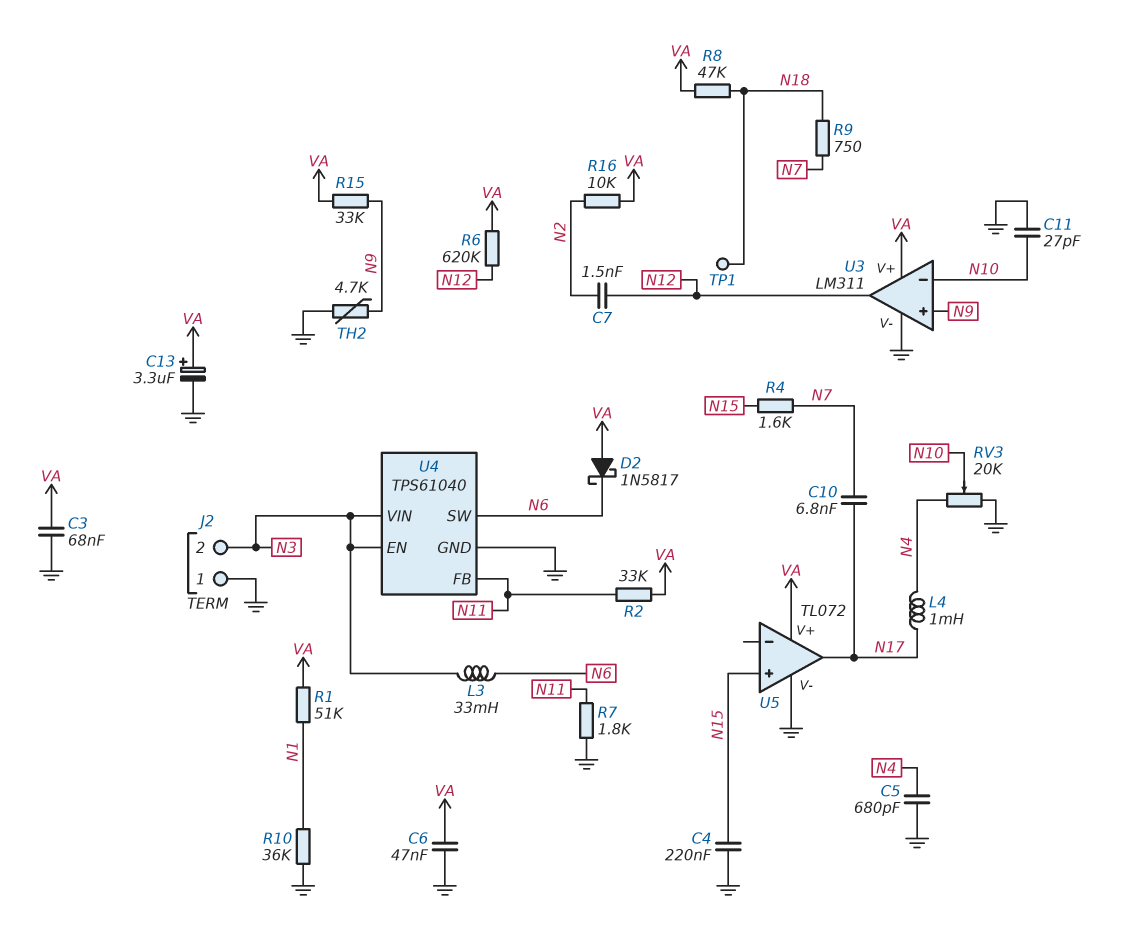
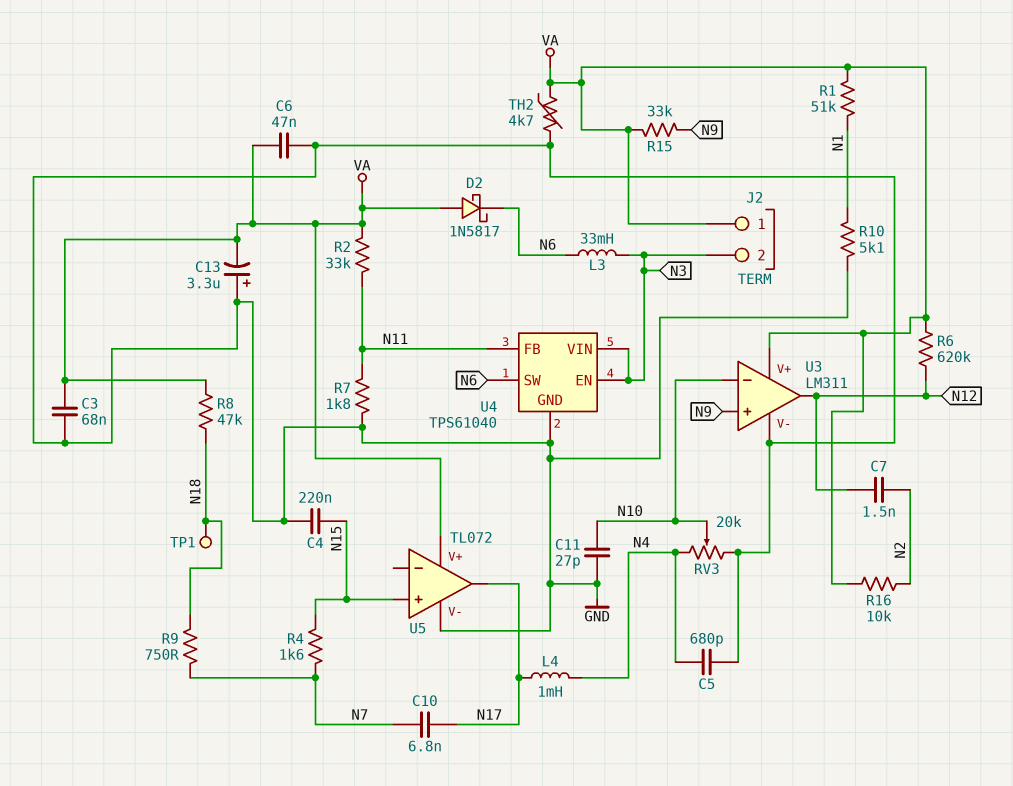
C13: 3.3uF (plus VA, minus GND) -> 3.3uF (plus GND, minus VA)
J2 pin 1: GND -> VA
R10: 36k (GND, N1) -> 5.1k (GND, N1)
TH2: 4.7k (GND, N9) -> 4.7k (GND, VA)

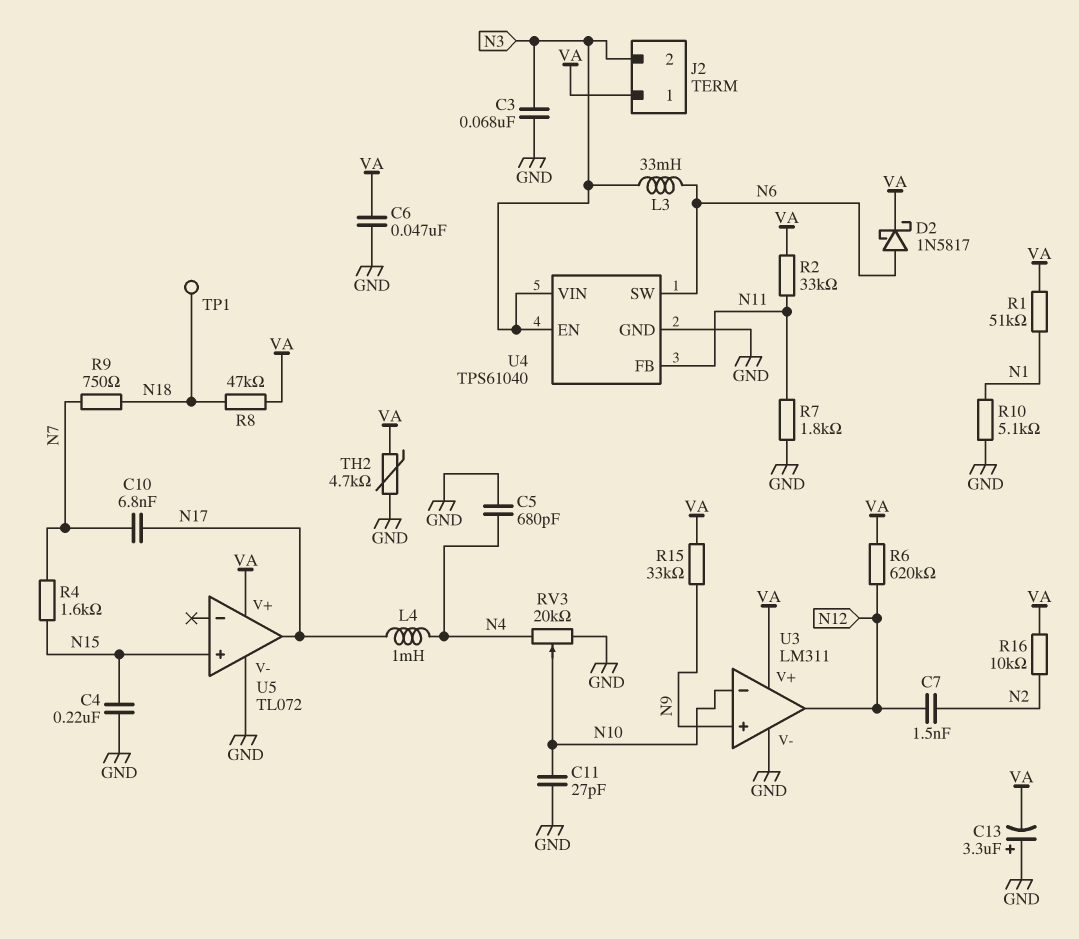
C3: 68nF (GND, VA) -> 68nF (GND, N3)
D2: schottky 1N5817 (A VA, K N6) -> schottky 1N5817 (A N6, K VA)

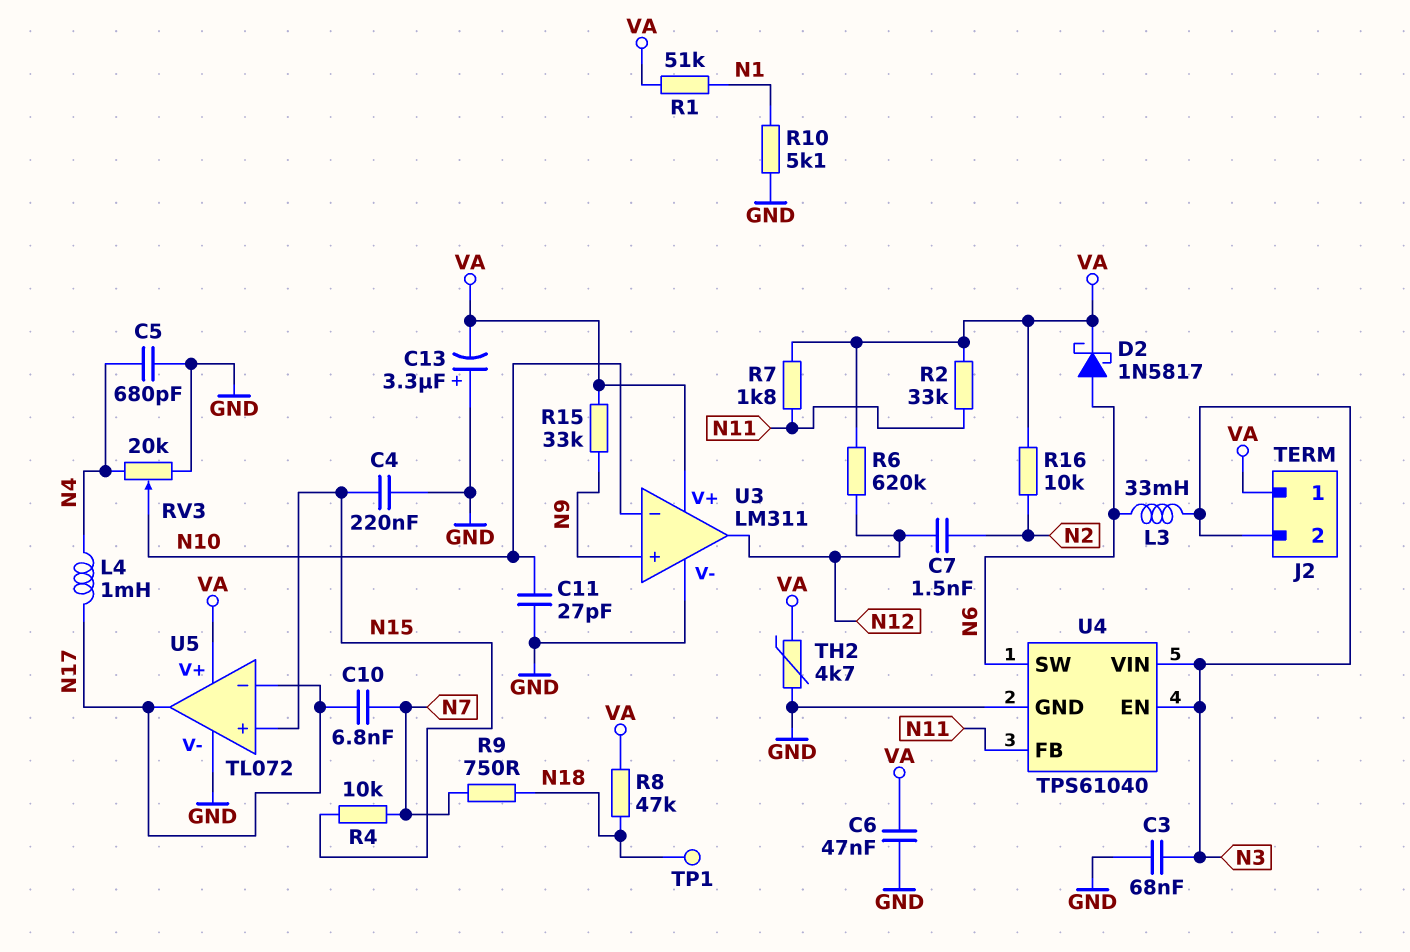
R4: 1.6k (N7, N15) -> 10k (N7, N15)
R7: 1.8k (GND, N11) -> 1.8k (N11, VA)
U5 pin in-: none -> N17

